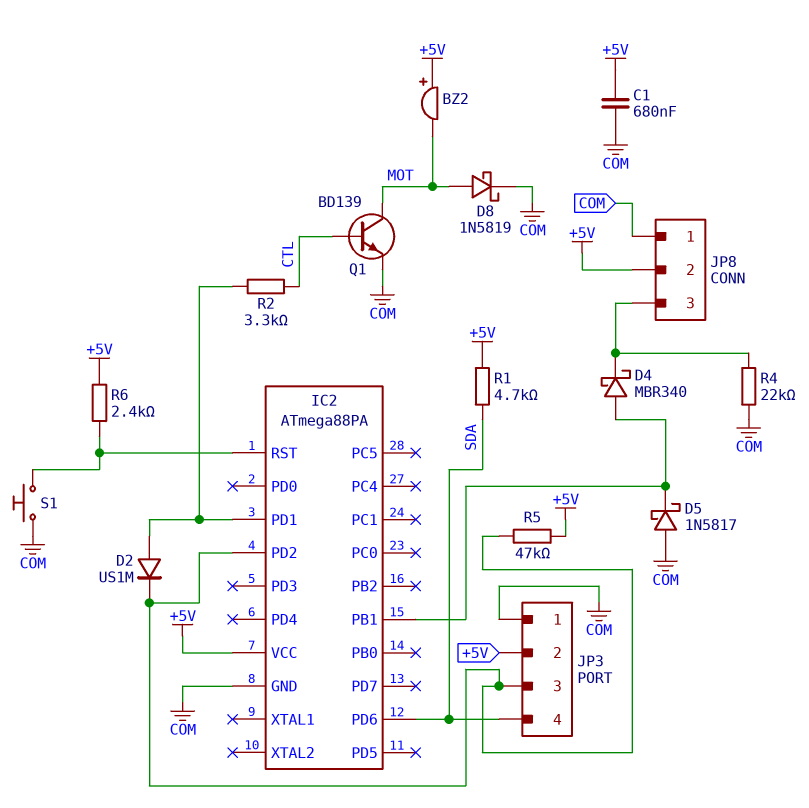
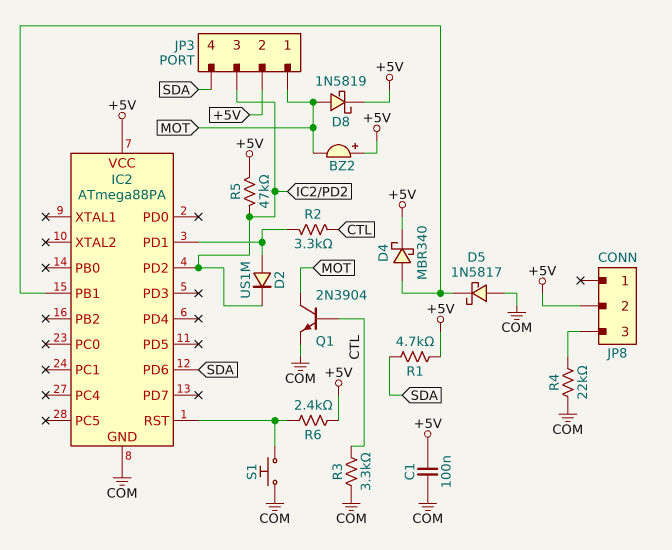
C1: 680nF (+5V, COM) -> 100nF (+5V, COM)
D4: schottky MBR340 (A IC2/PB1, K JP8/3) -> schottky MBR340 (A IC2/PB1, K +5V)
D8: schottky 1N5819 (A MOT, K COM) -> schottky 1N5819 (A MOT, K +5V)
JP3 pin 1: COM -> MOT
JP8 pin 1: COM -> none
Q1: NPN BD139 (B CTL, C MOT, E COM) -> NPN 2N3904 (B CTL, C MOT, E COM)
R3: none -> 3.3k (COM, CTL)

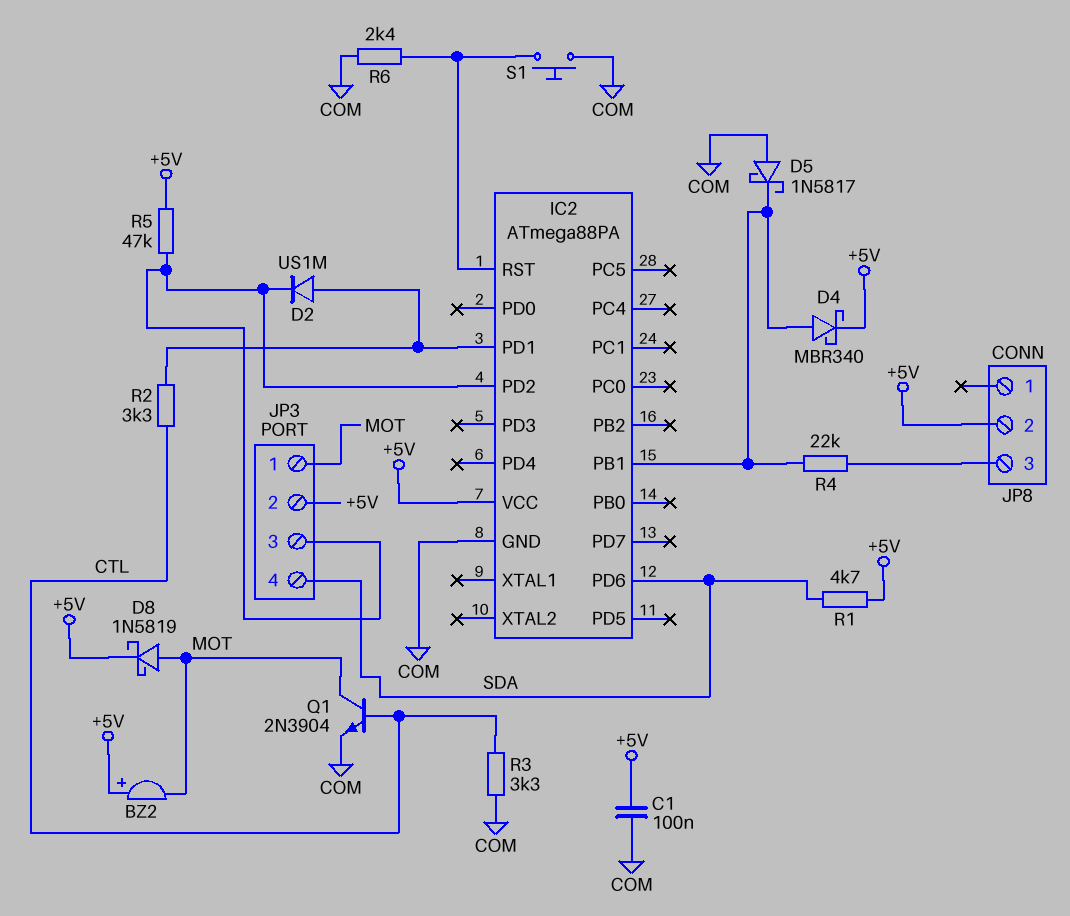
R4: 22k (COM, JP8/3) -> 22k (IC2/PB1, JP8/3)
R6: 2.4k (+5V, IC2/RST) -> 2.4k (COM, IC2/RST)

